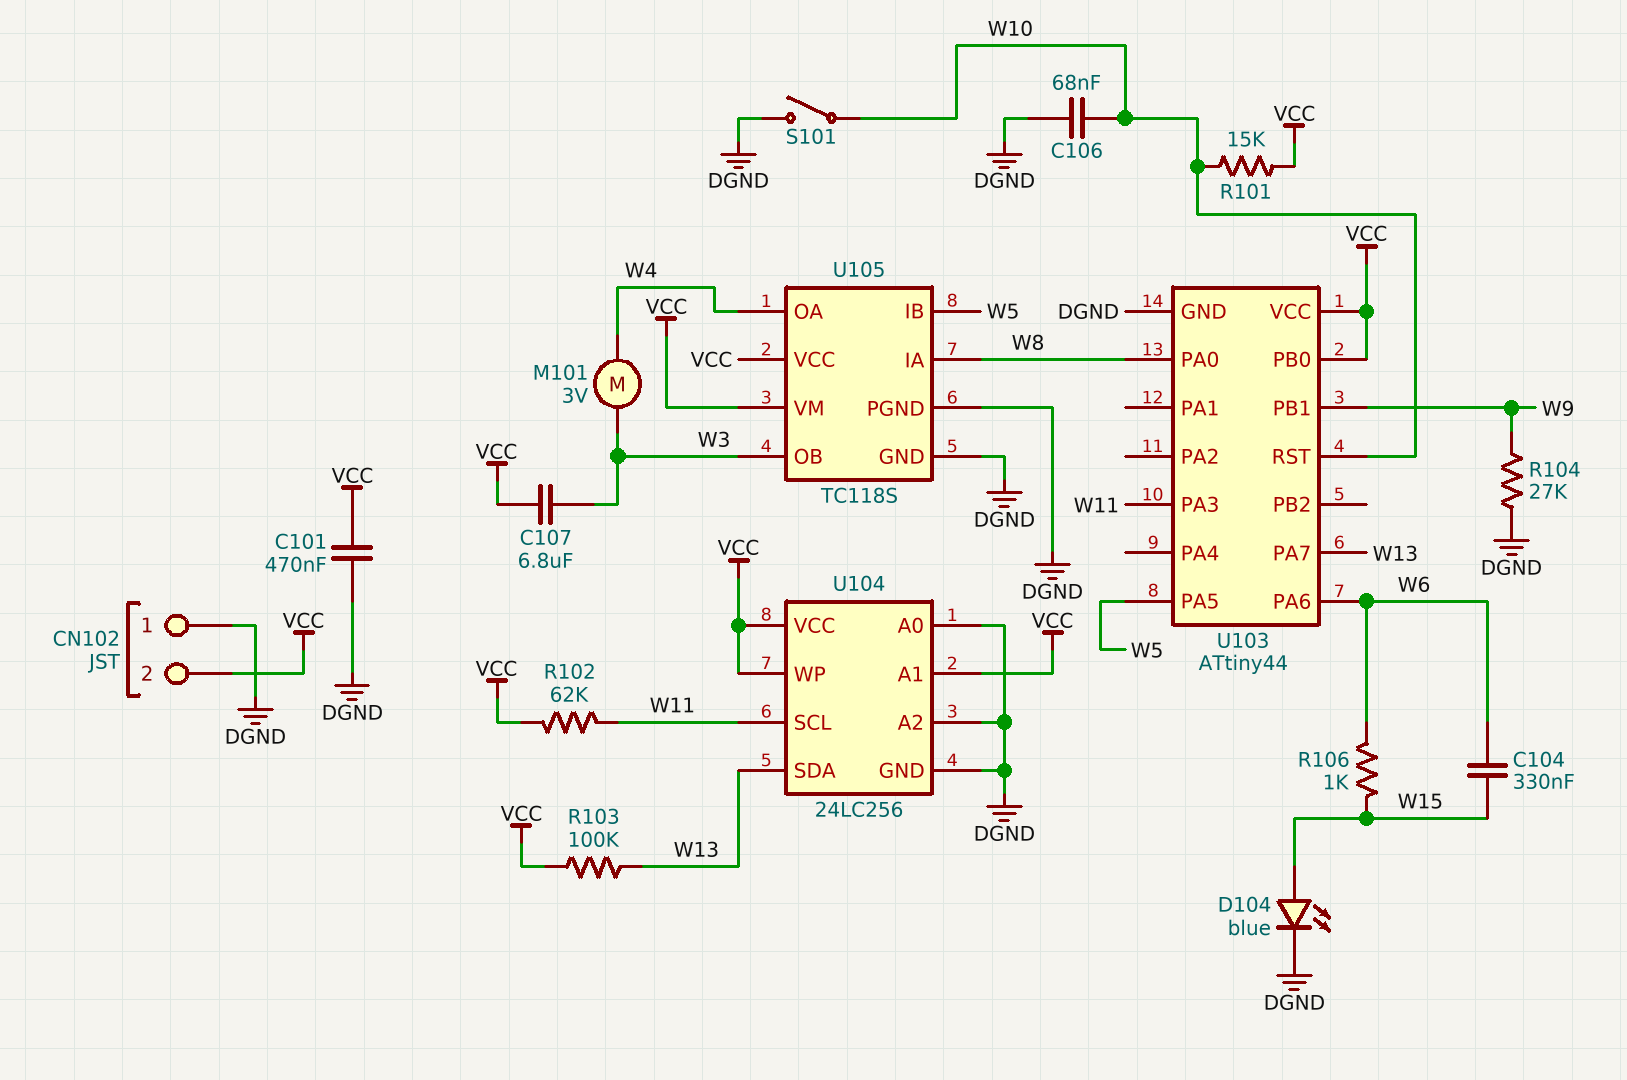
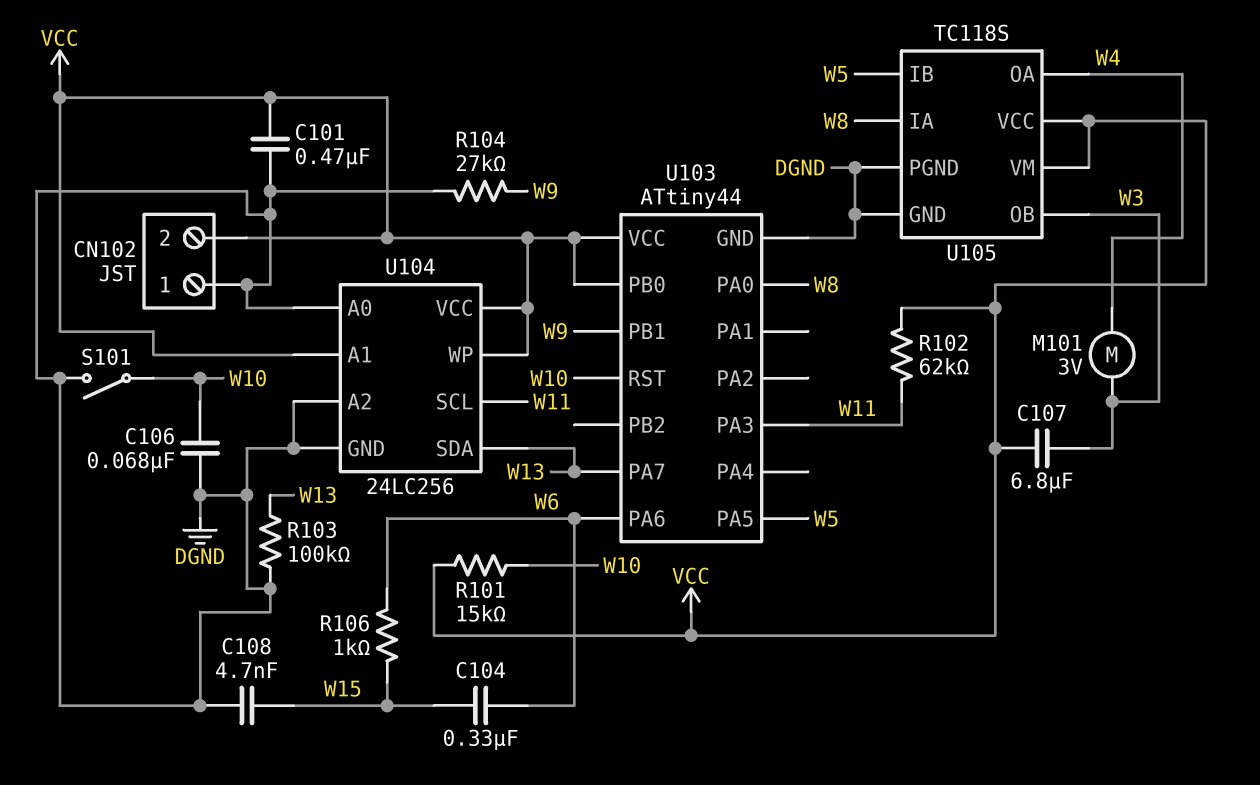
C108: none -> 4.7nF (DGND, W15)
D104: LED blue (A W15, K DGND) -> none
R103: 100k (VCC, W13) -> 100k (DGND, W13)

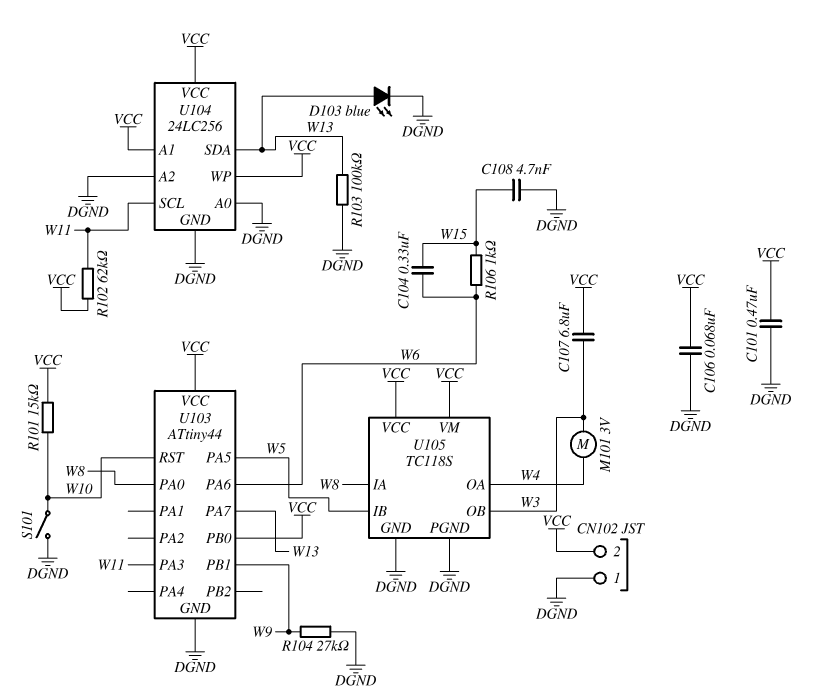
C106: 68nF (DGND, W10) -> 68nF (DGND, VCC)
D103: none -> LED blue (A W13, K DGND)

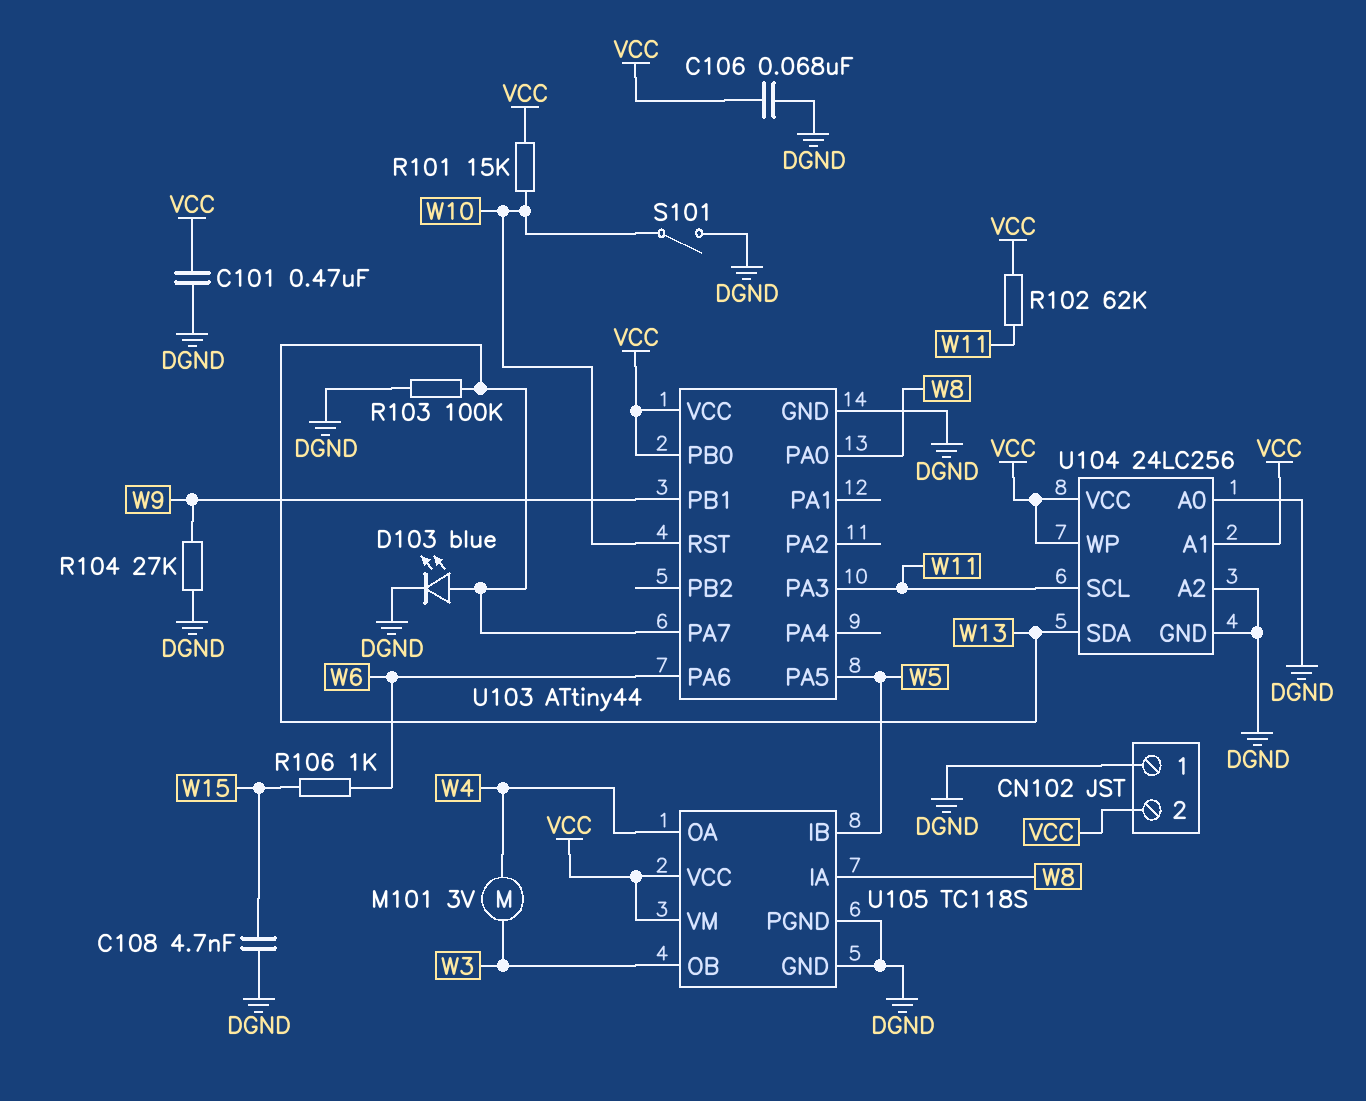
C104: 330nF (W6, W15) -> none
C107: 6.8uF (VCC, W3) -> none

